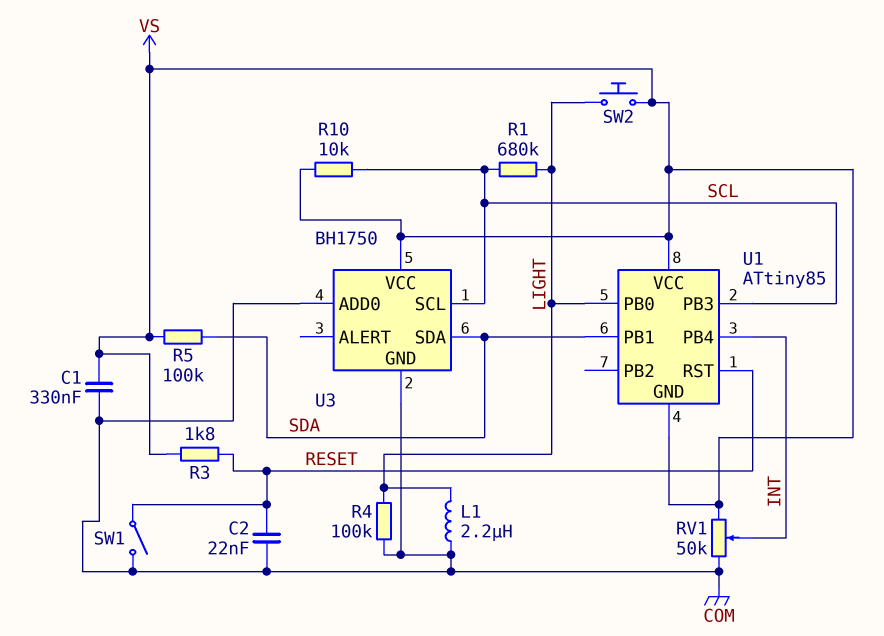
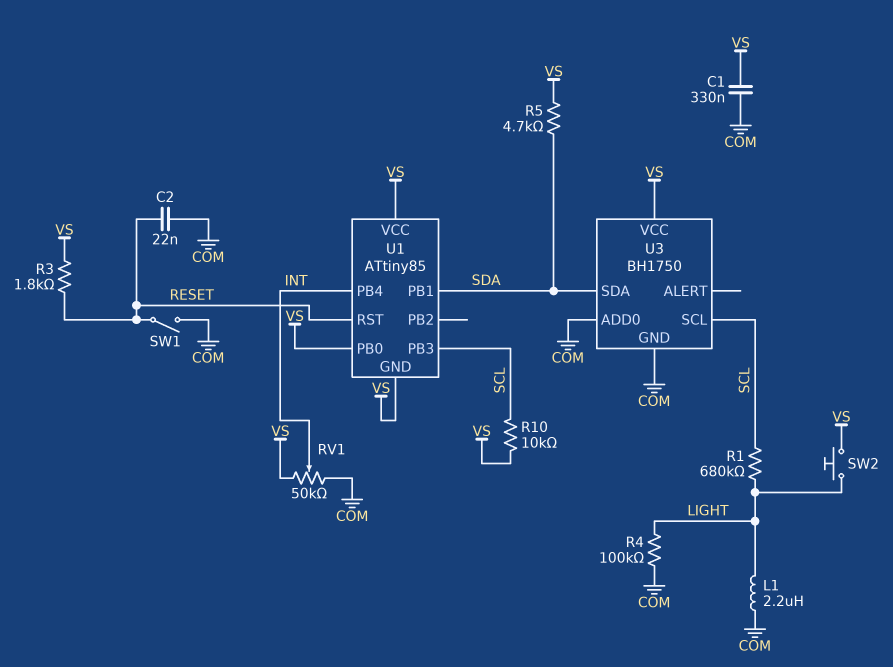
R5: 100k (SDA, VS) -> 4.7k (SDA, VS)
U1 pin PB0: LIGHT -> VS

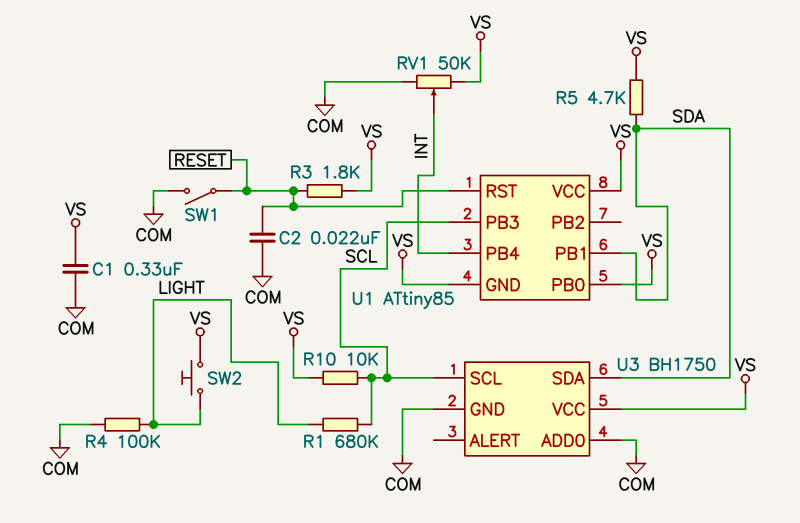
L1: 2.2uH (COM, LIGHT) -> none

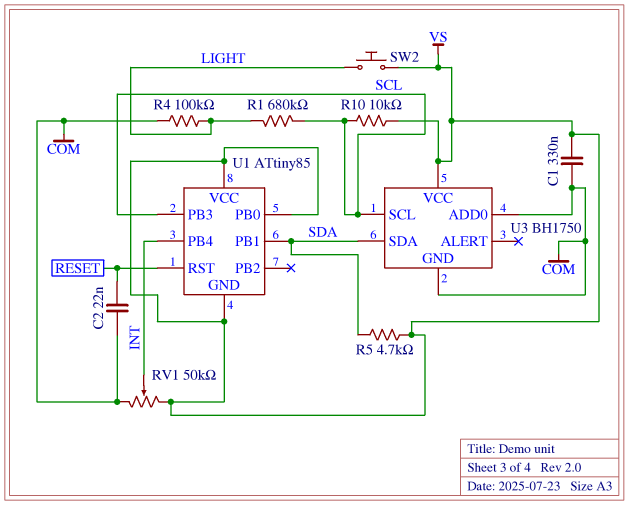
R3: 1.8k (RESET, VS) -> none
SW1: switch (COM, RESET) -> none

